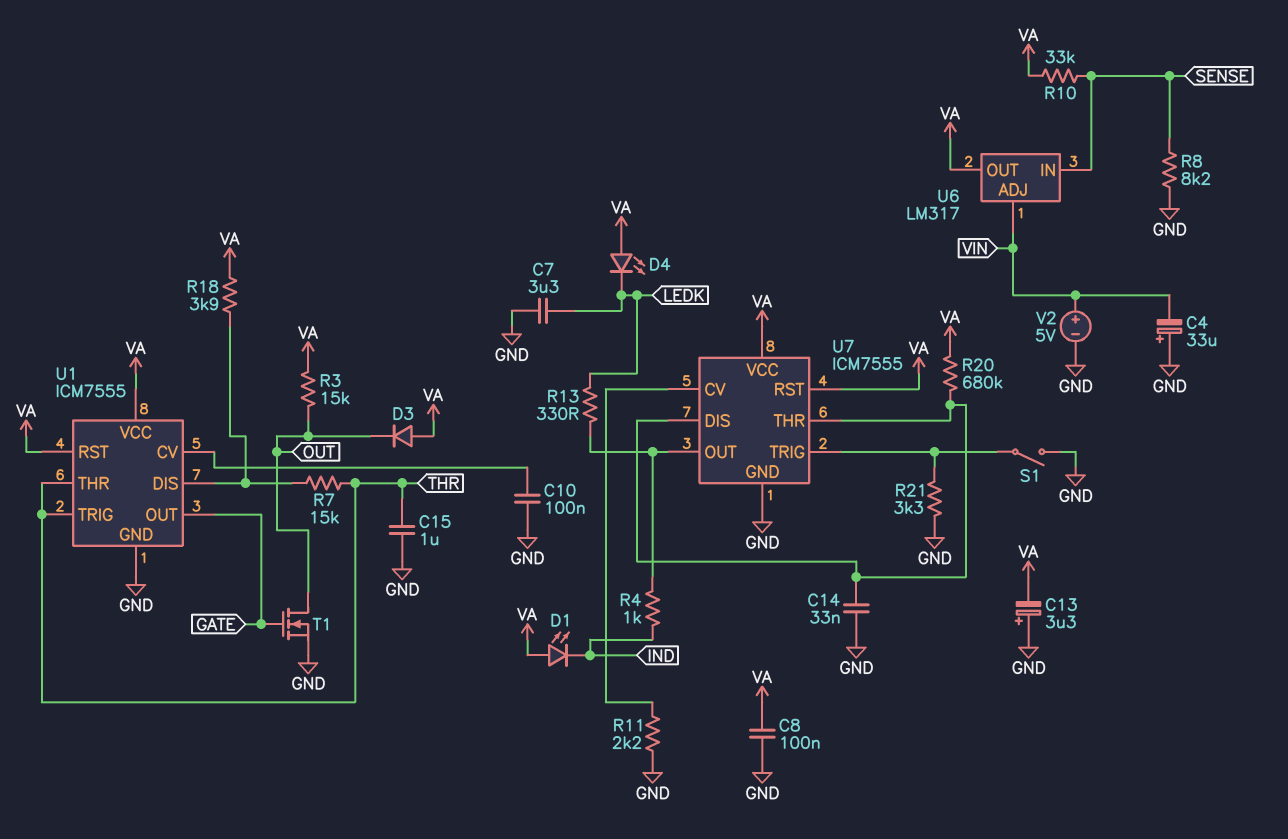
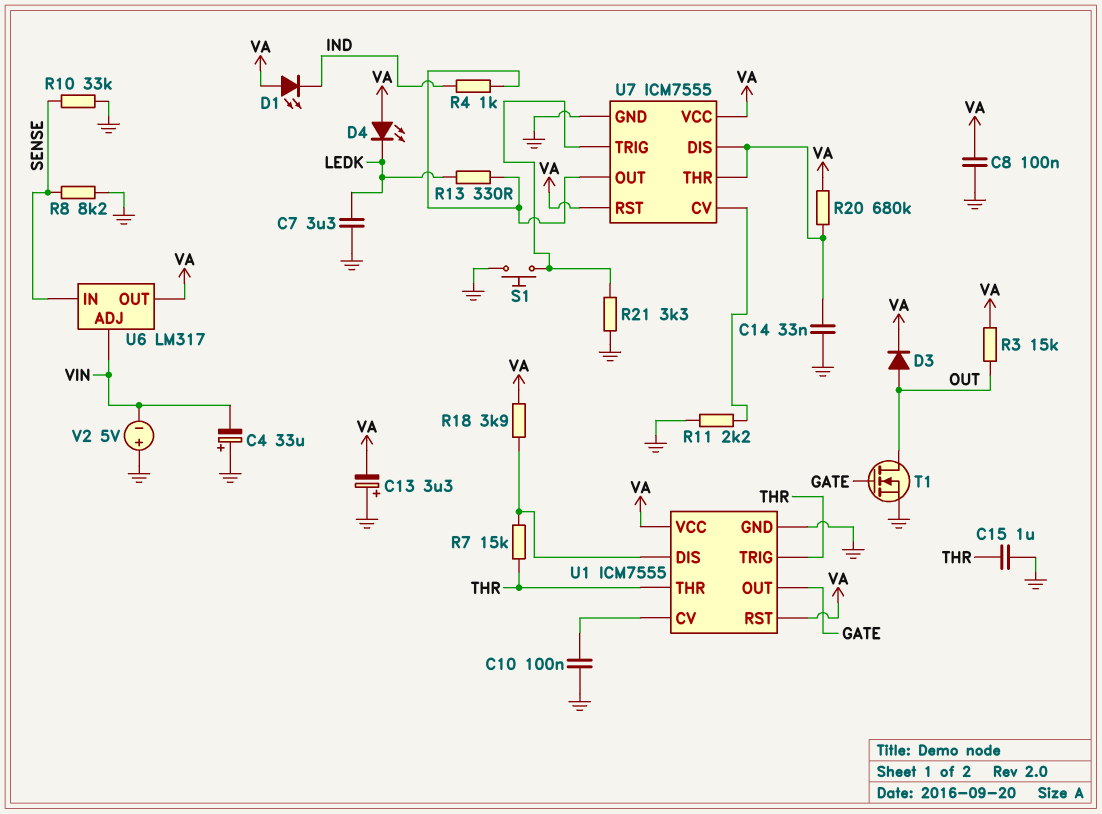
D3: diode (A VA, K OUT) -> diode (A OUT, K VA)
R10: 33k (SENSE, VA) -> 33k (GND, SENSE)
S1: switch (GND, U7/TRIG) -> button (GND, U7/TRIG)
V2: 5V (plus VIN, minus GND) -> 5V (plus GND, minus VIN)

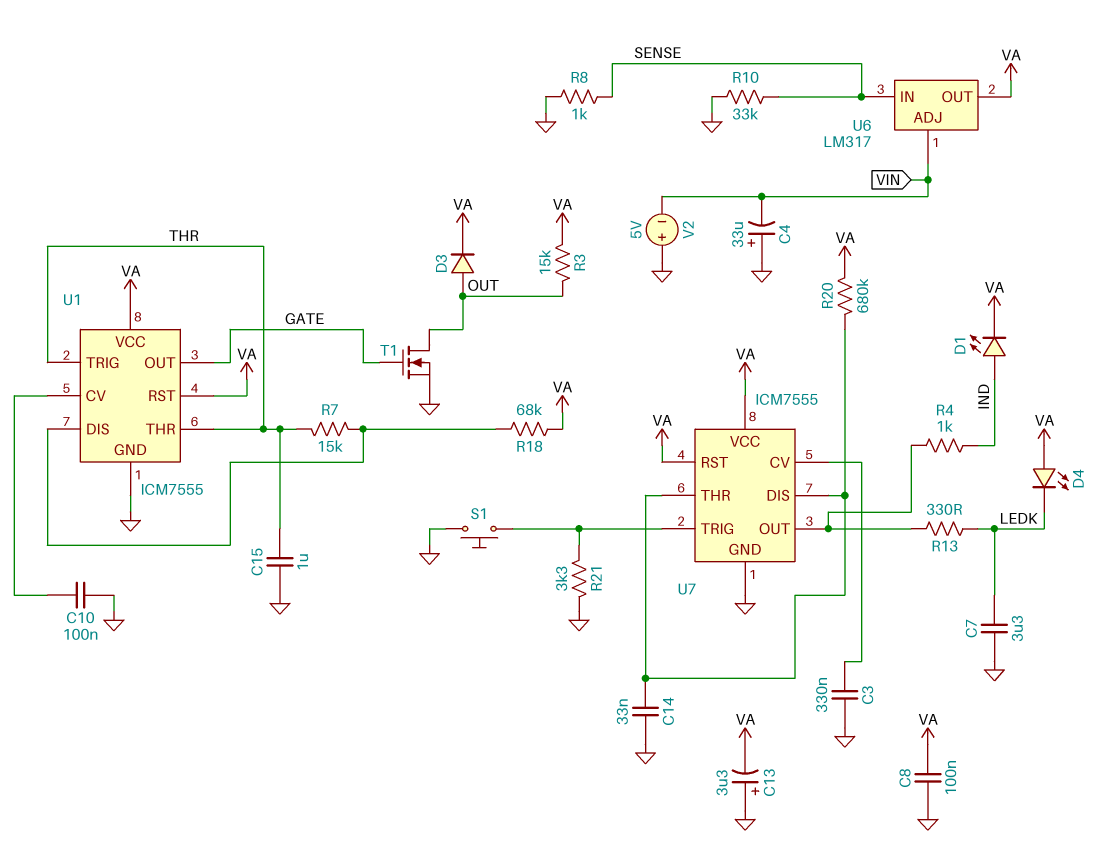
C3: none -> 330nF (GND, U7/CV)
D1: LED (A VA, K IND) -> LED (A IND, K VA)
R8: 8.2k (GND, SENSE) -> 1k (GND, SENSE)
R11: 2.2k (GND, U7/CV) -> none
R18: 3.9k (U1/DIS, VA) -> 68k (U1/DIS, VA)

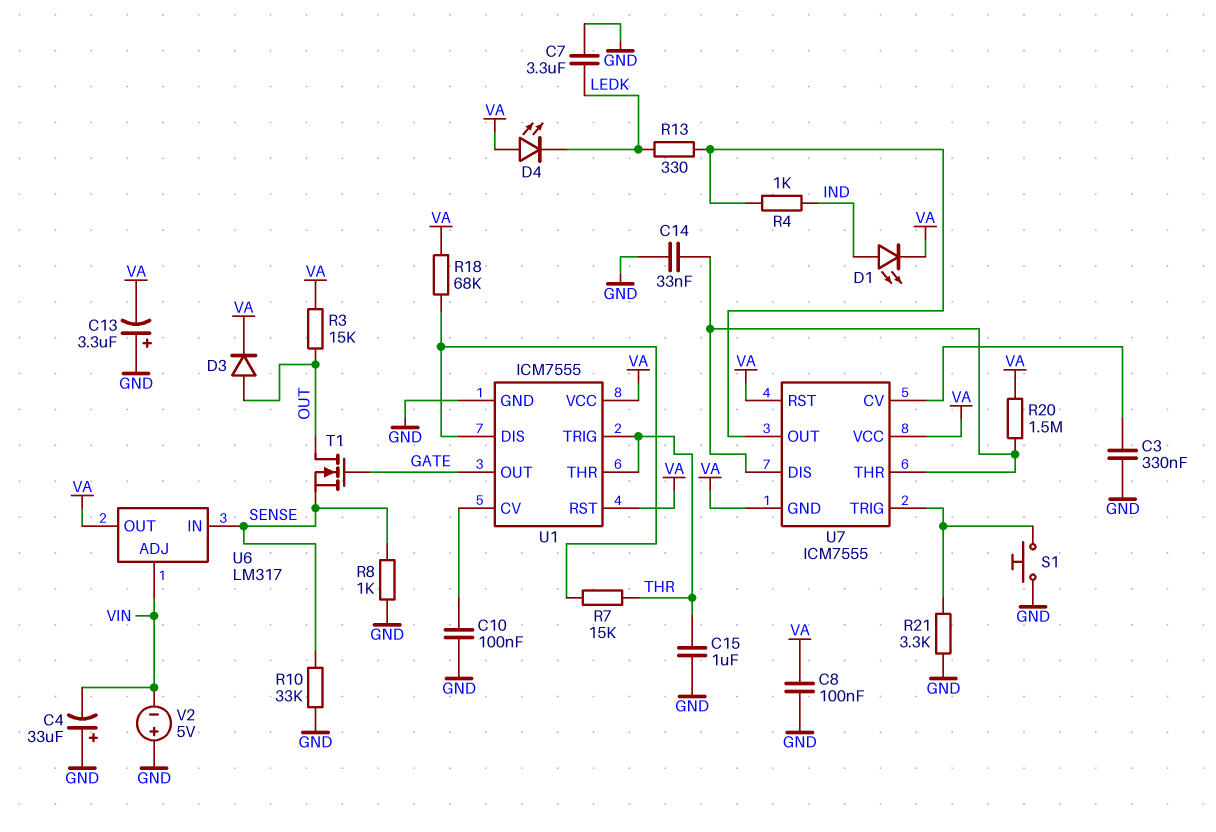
R20: 680k (U7/DIS, VA) -> 1.5M (U7/DIS, VA)
T1: NMOS (G GATE, D OUT, S GND) -> NMOS (G GATE, D OUT, S SENSE)
U7 pin GND: GND -> VA

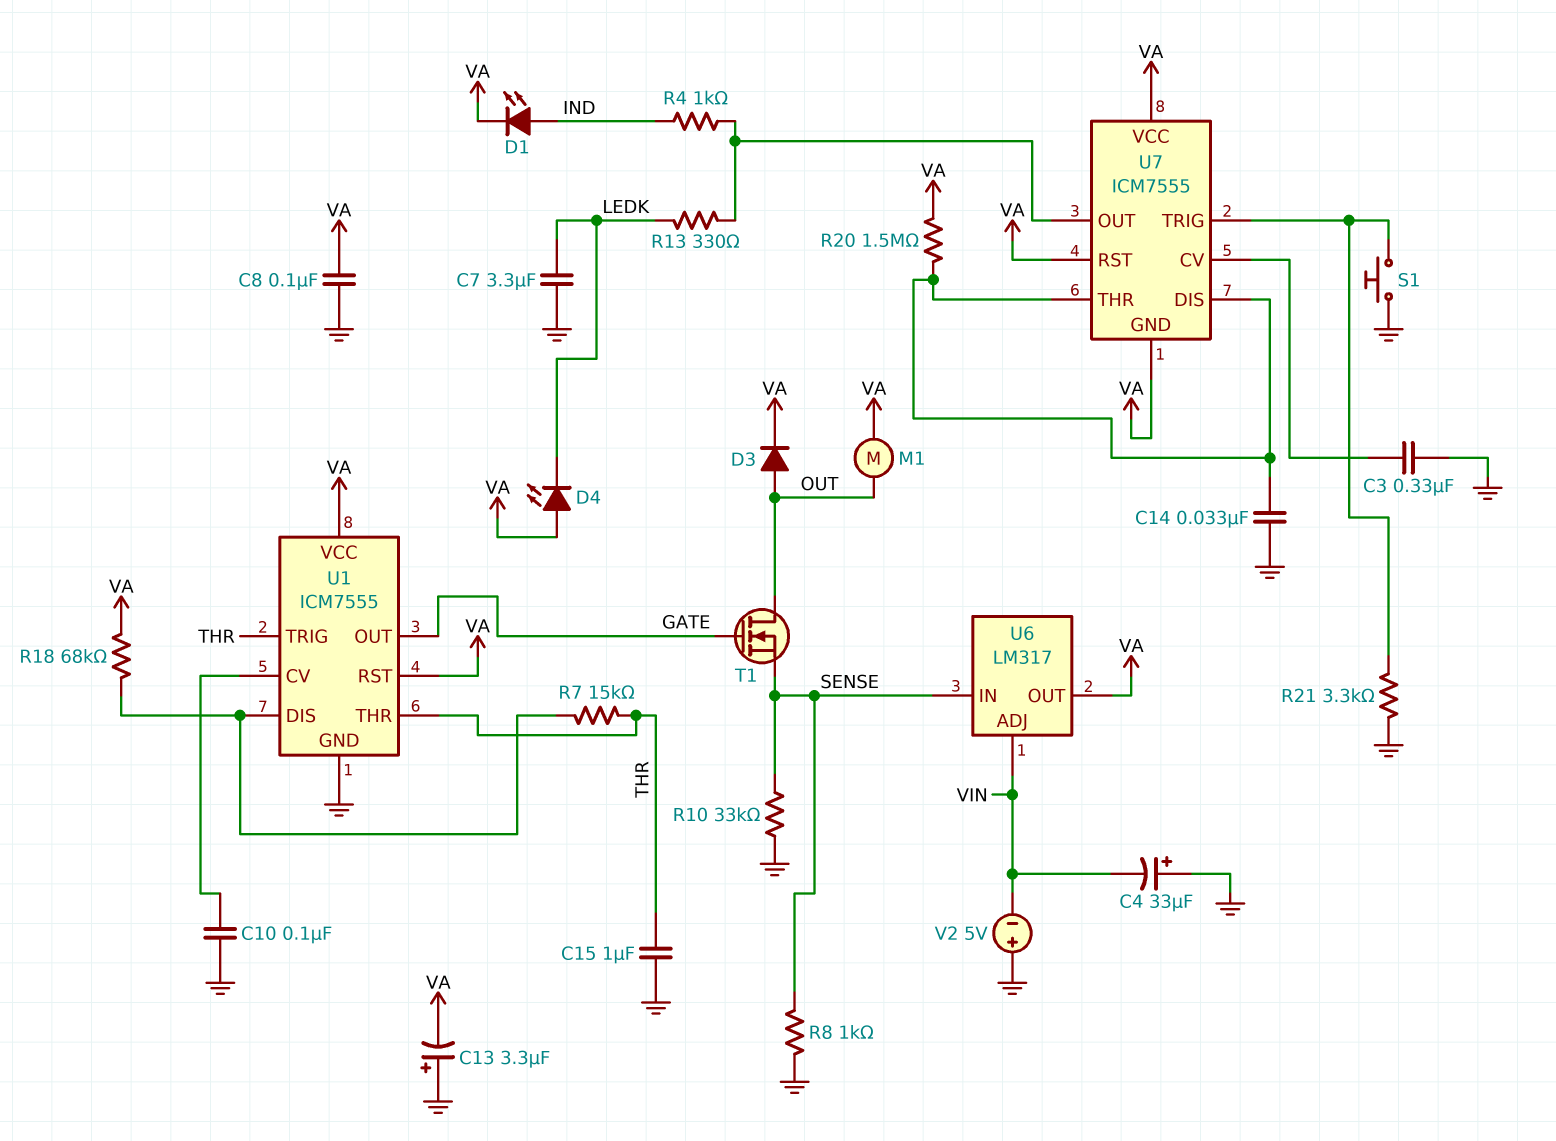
M1: none -> motor (OUT, VA)
R3: 15k (OUT, VA) -> none

